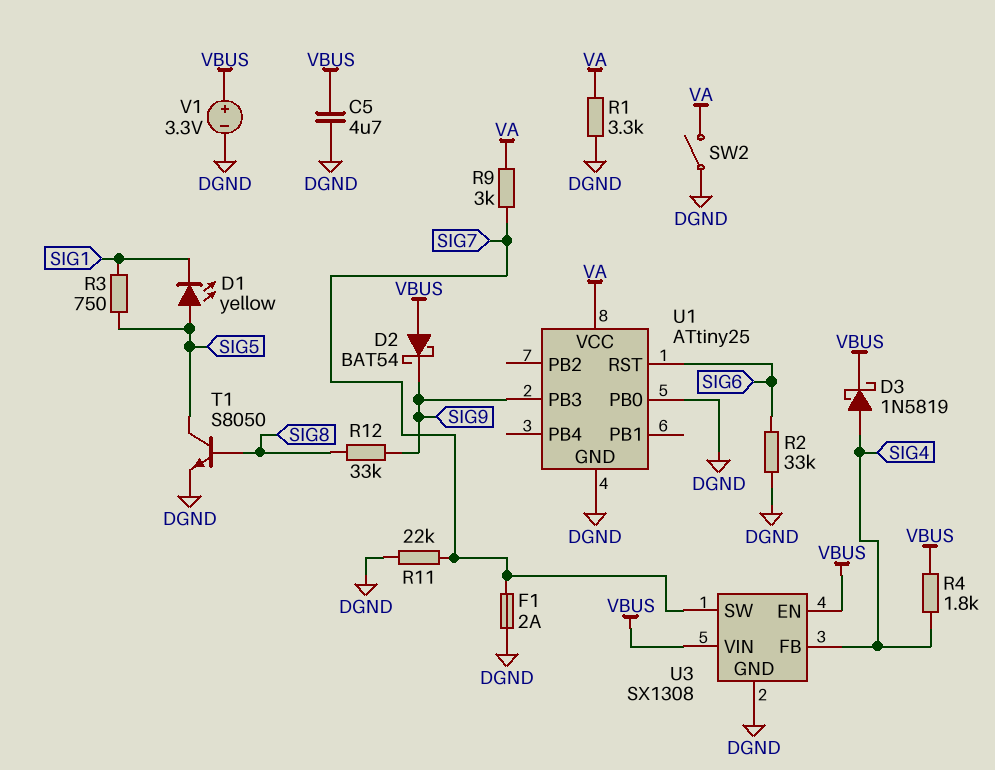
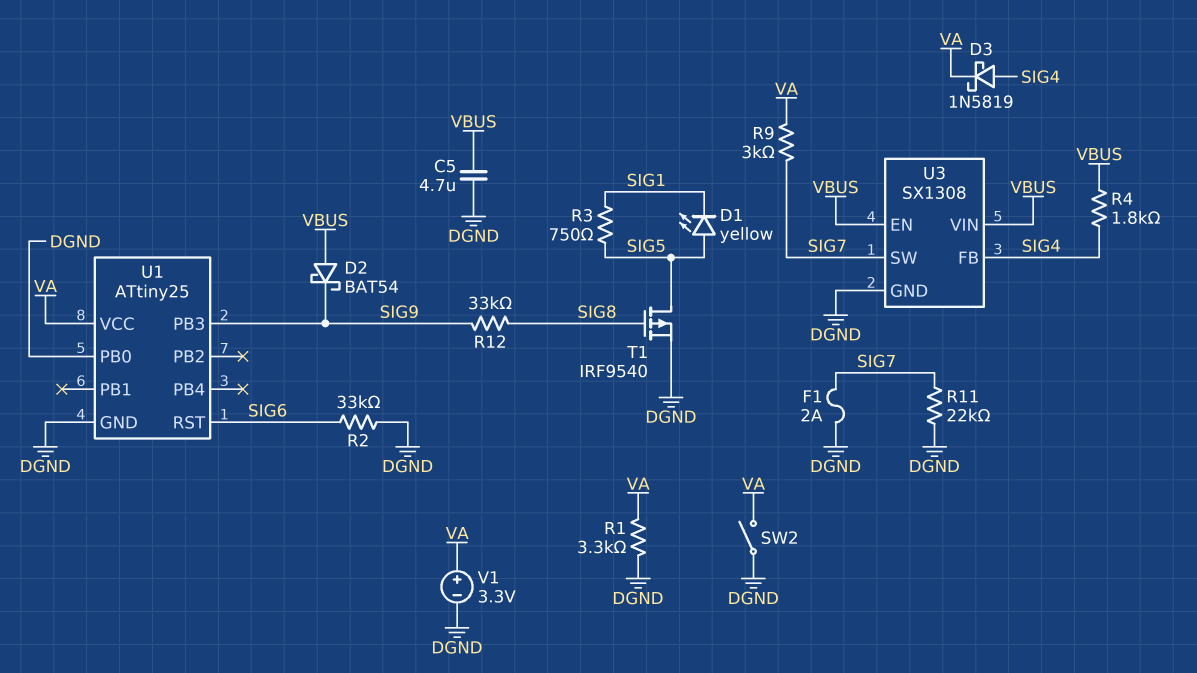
D3: schottky 1N5819 (A SIG4, K VBUS) -> schottky 1N5819 (A SIG4, K VA)
T1: NPN S8050 (B SIG8, C SIG5, E DGND) -> PMOS IRF9540 (G SIG8, D SIG5, S DGND)
V1: 3.3V (plus VBUS, minus DGND) -> 3.3V (plus VA, minus DGND)

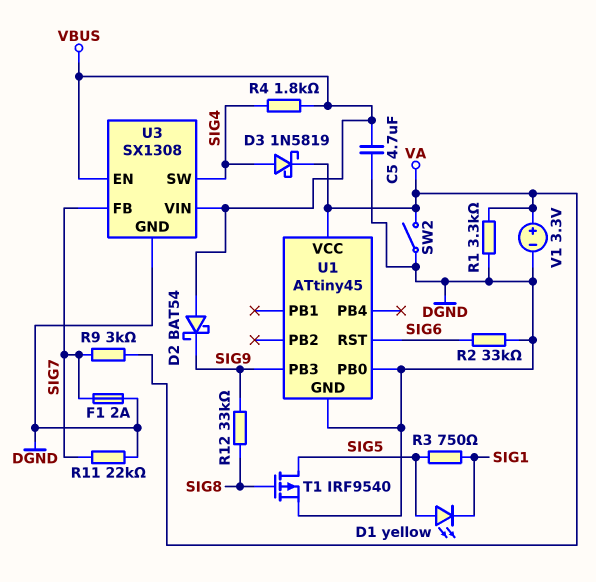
U1: ATtiny25 -> ATtiny45
U3 pin FB: SIG4 -> SIG7
U3 pin SW: SIG7 -> SIG4

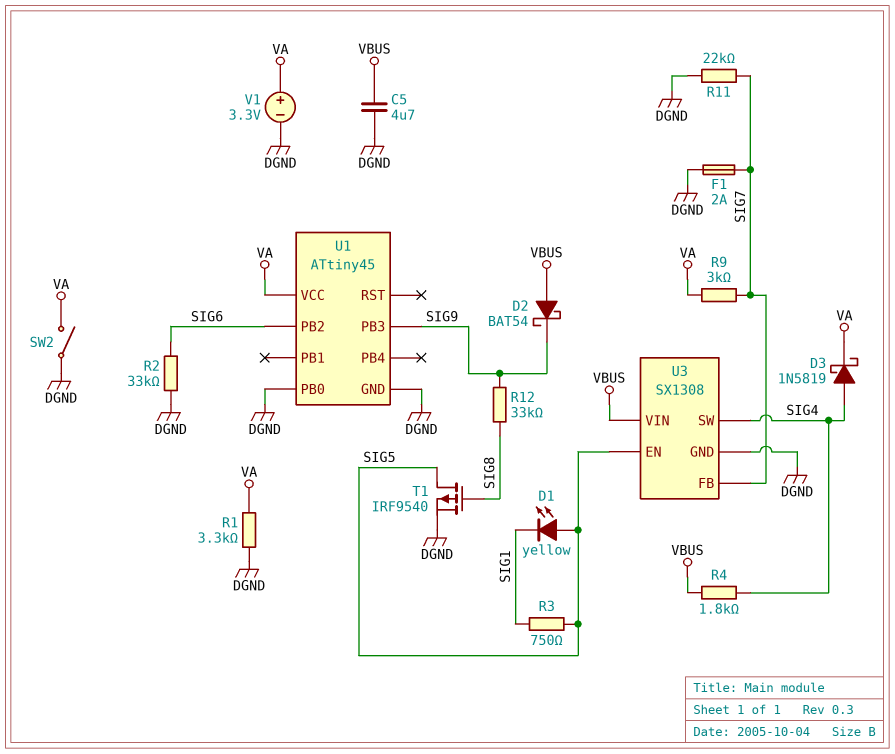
U1 pin PB2: none -> SIG6
U1 pin RST: SIG6 -> none
U3 pin EN: VBUS -> SIG5

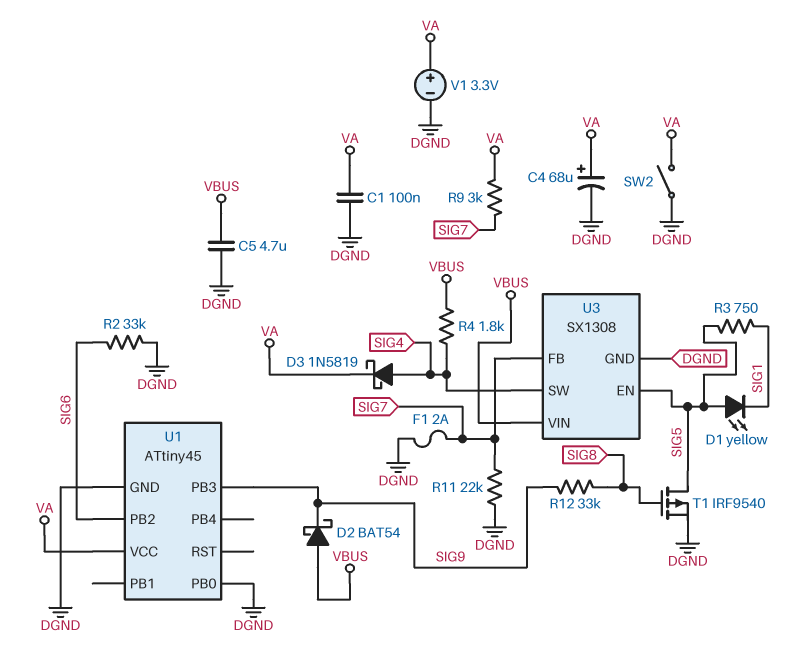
C1: none -> 100nF (DGND, VA)
C4: none -> 68uF (plus VA, minus DGND)
R1: 3.3k (DGND, VA) -> none

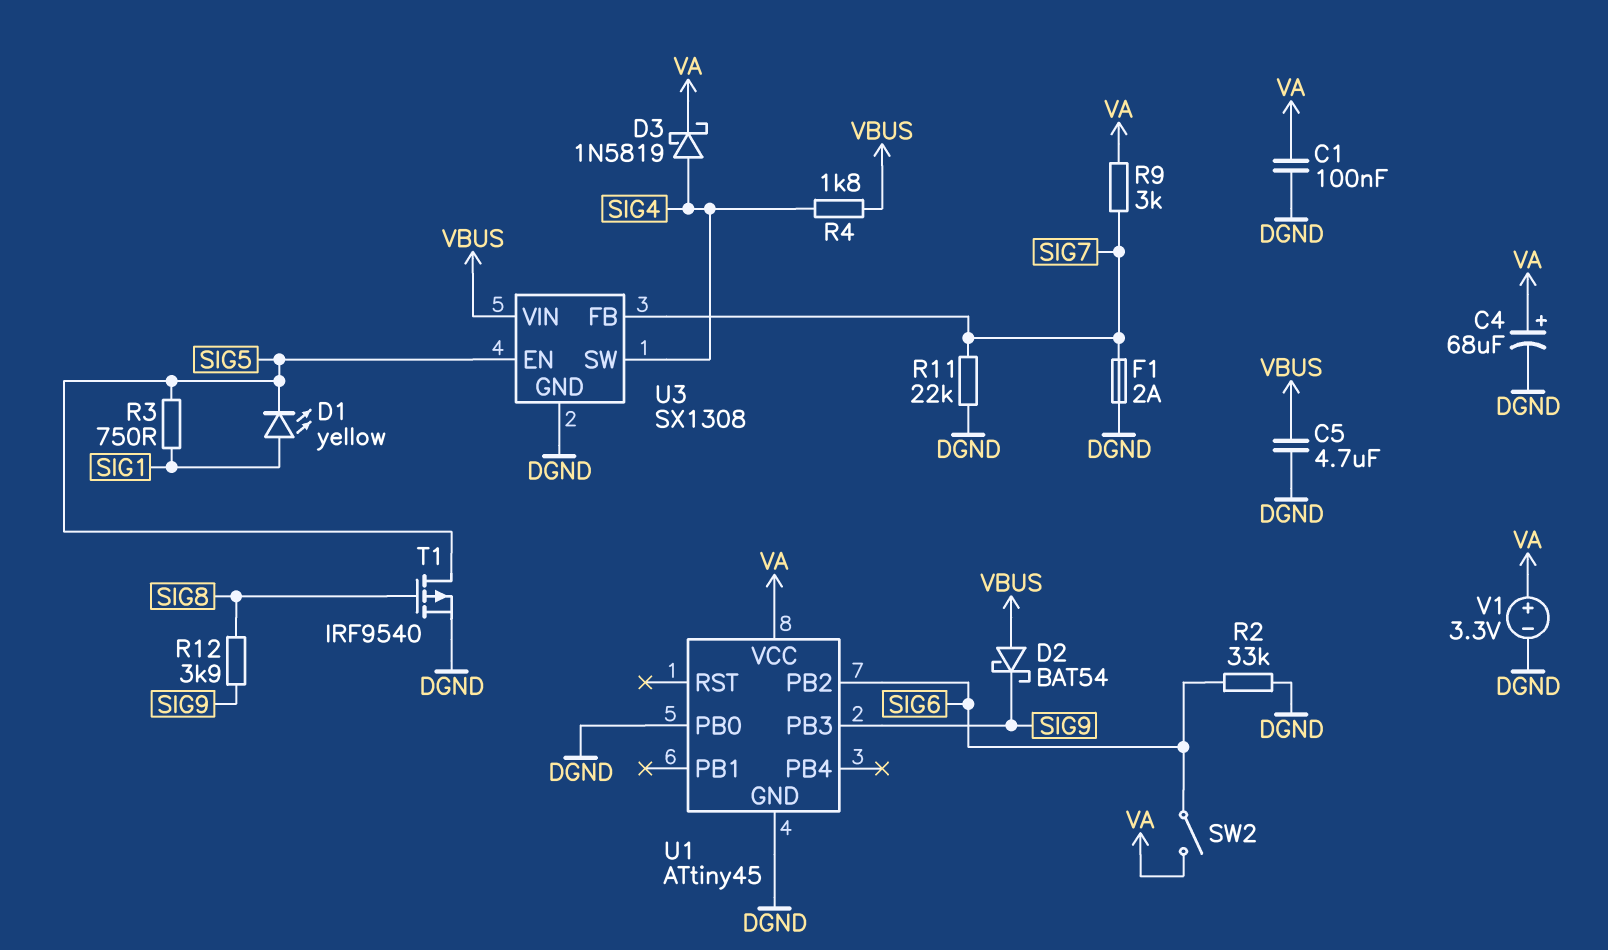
D1: LED yellow (A SIG5, K SIG1) -> LED yellow (A SIG1, K SIG5)
R12: 33k (SIG8, SIG9) -> 3.9k (SIG8, SIG9)
SW2: switch (DGND, VA) -> switch (SIG6, VA)

